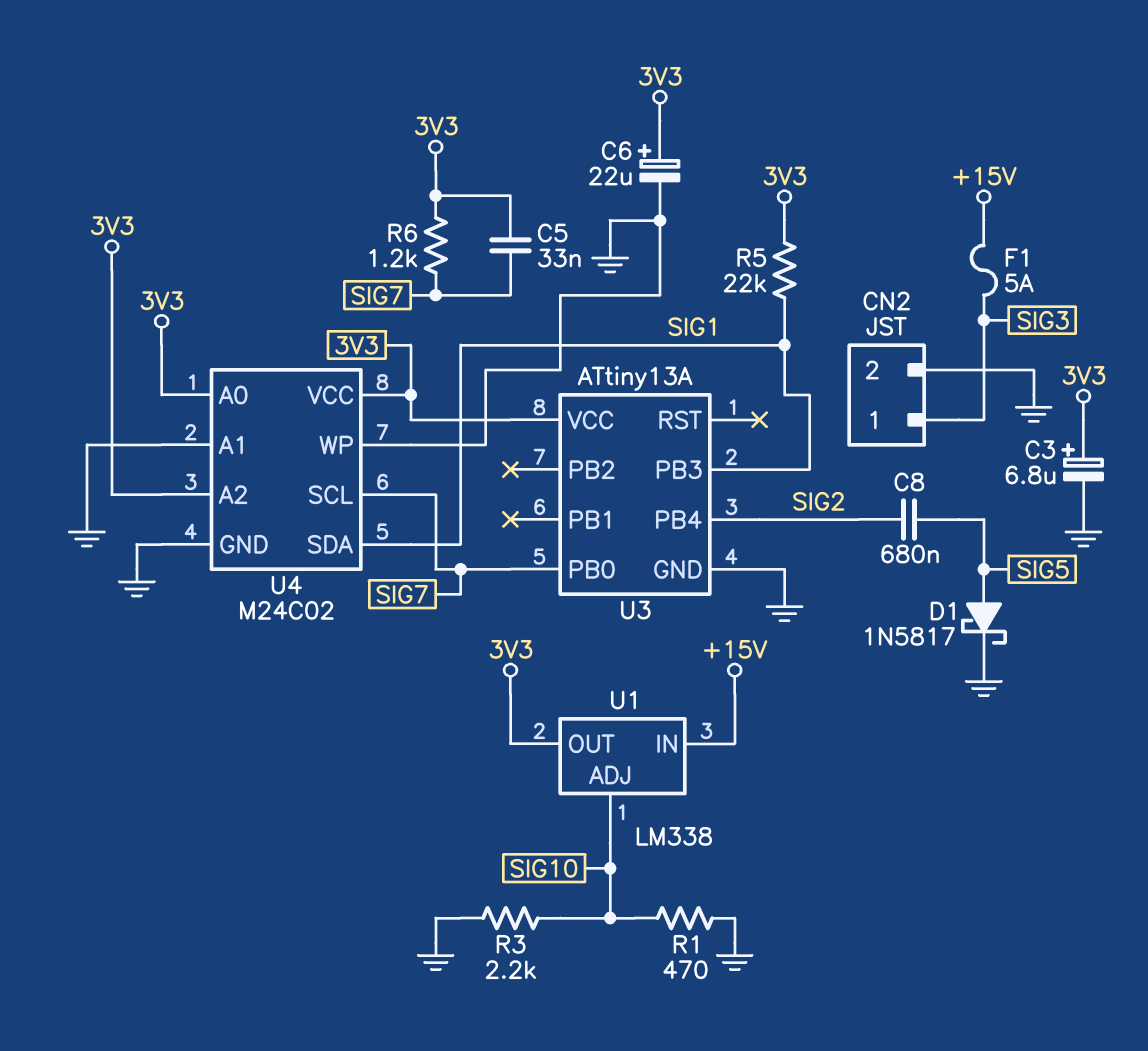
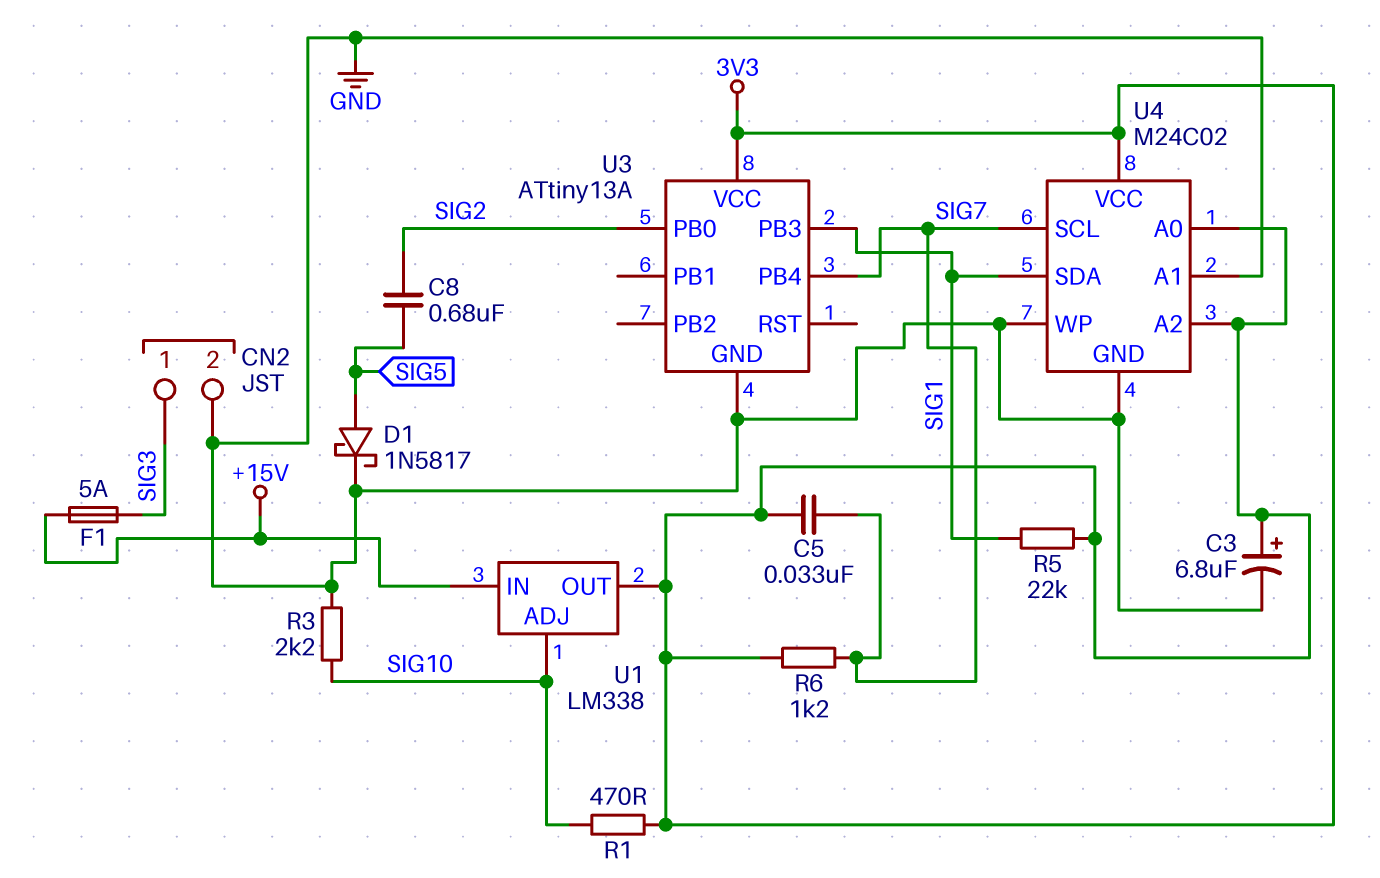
C6: 22uF (plus 3V3, minus GND) -> none
R1: 470 (GND, SIG10) -> 470 (3V3, SIG10)
U3 pin PB0: SIG7 -> SIG2
U3 pin PB4: SIG2 -> SIG7

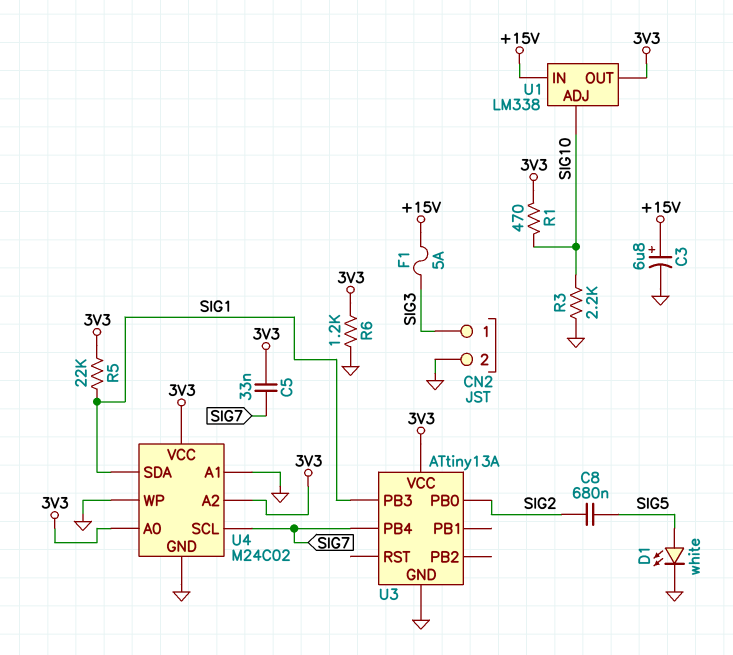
C3: 6.8uF (plus 3V3, minus GND) -> 6.8uF (plus +15V, minus GND)
D1: schottky 1N5817 (A SIG5, K GND) -> LED white (A SIG5, K GND)
R6: 1.2k (3V3, SIG7) -> 1.2k (3V3, GND)

